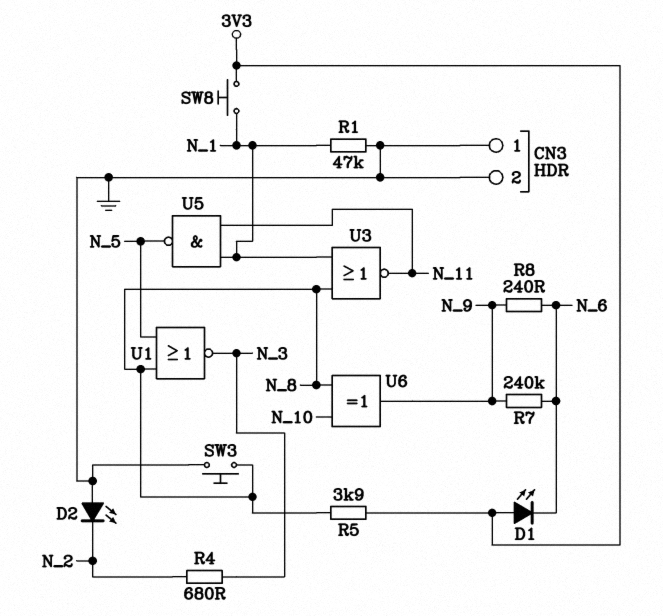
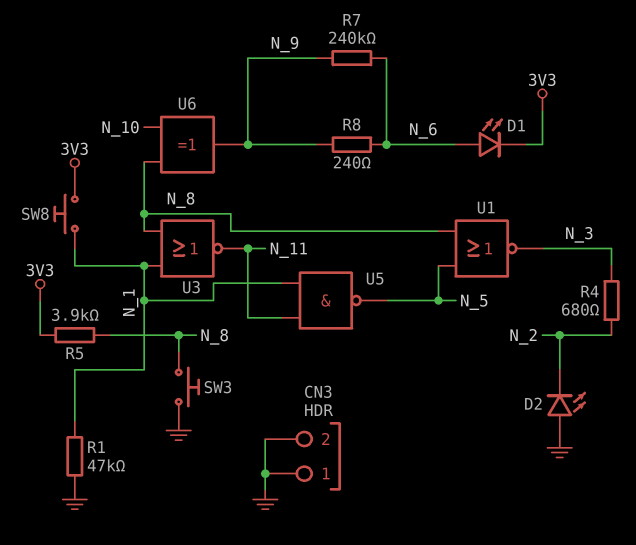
D1: LED (A 3V3, K N_6) -> LED (A N_6, K 3V3)

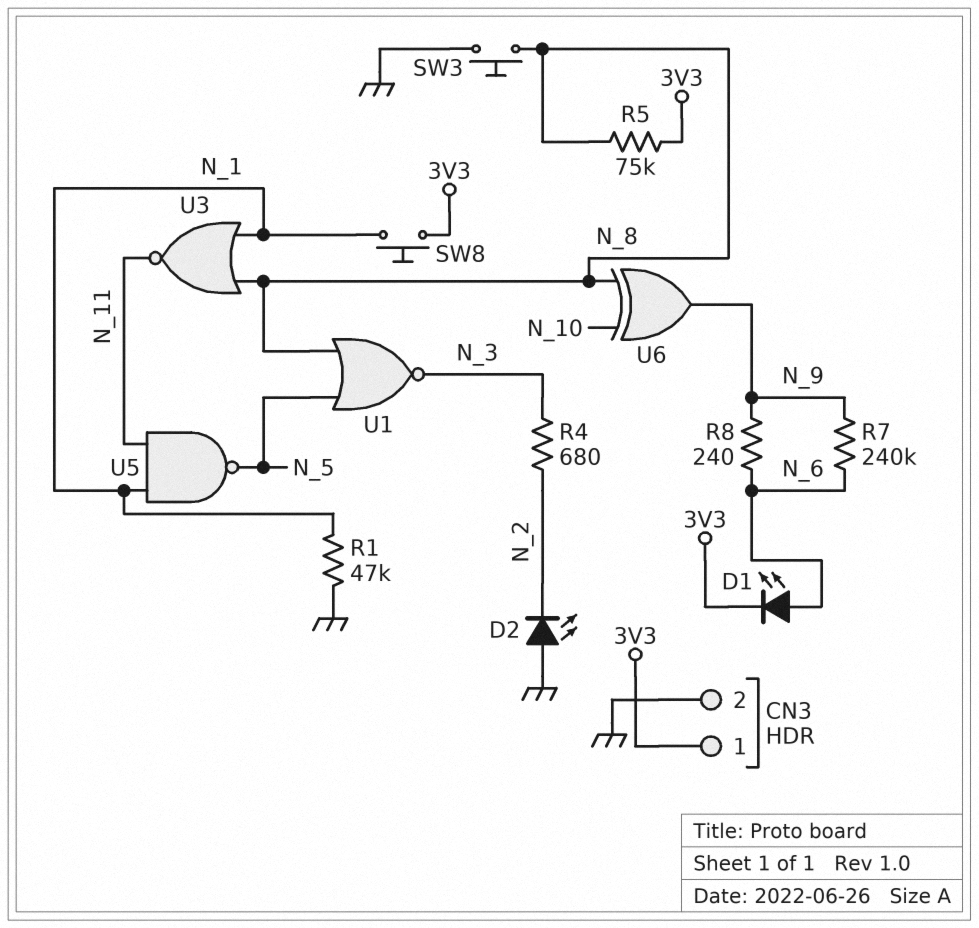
CN3 pin 1: GND -> 3V3
R5: 3.9k (3V3, N_8) -> 75k (3V3, N_8)

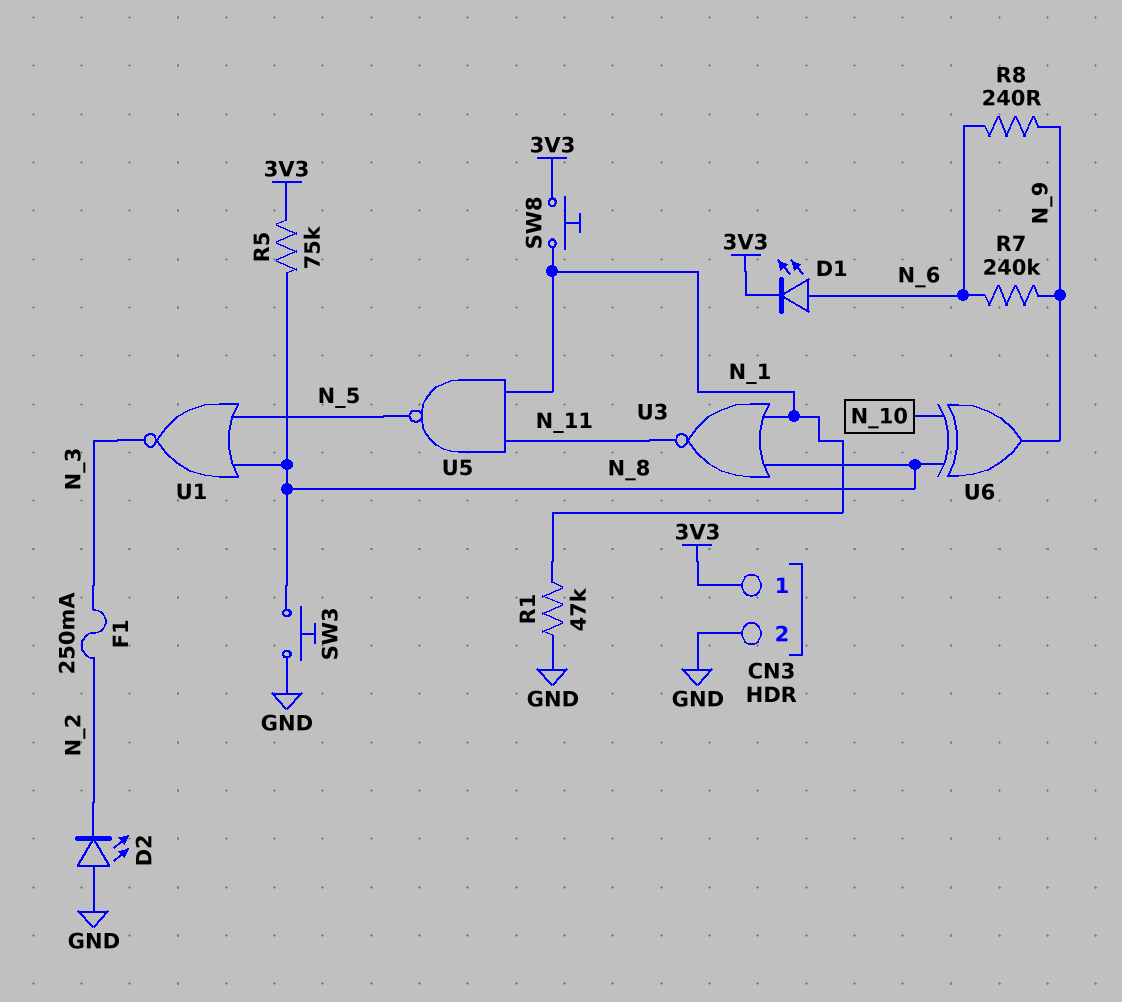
F1: none -> 250mA (N_2, N_3)
R4: 680 (N_2, N_3) -> none

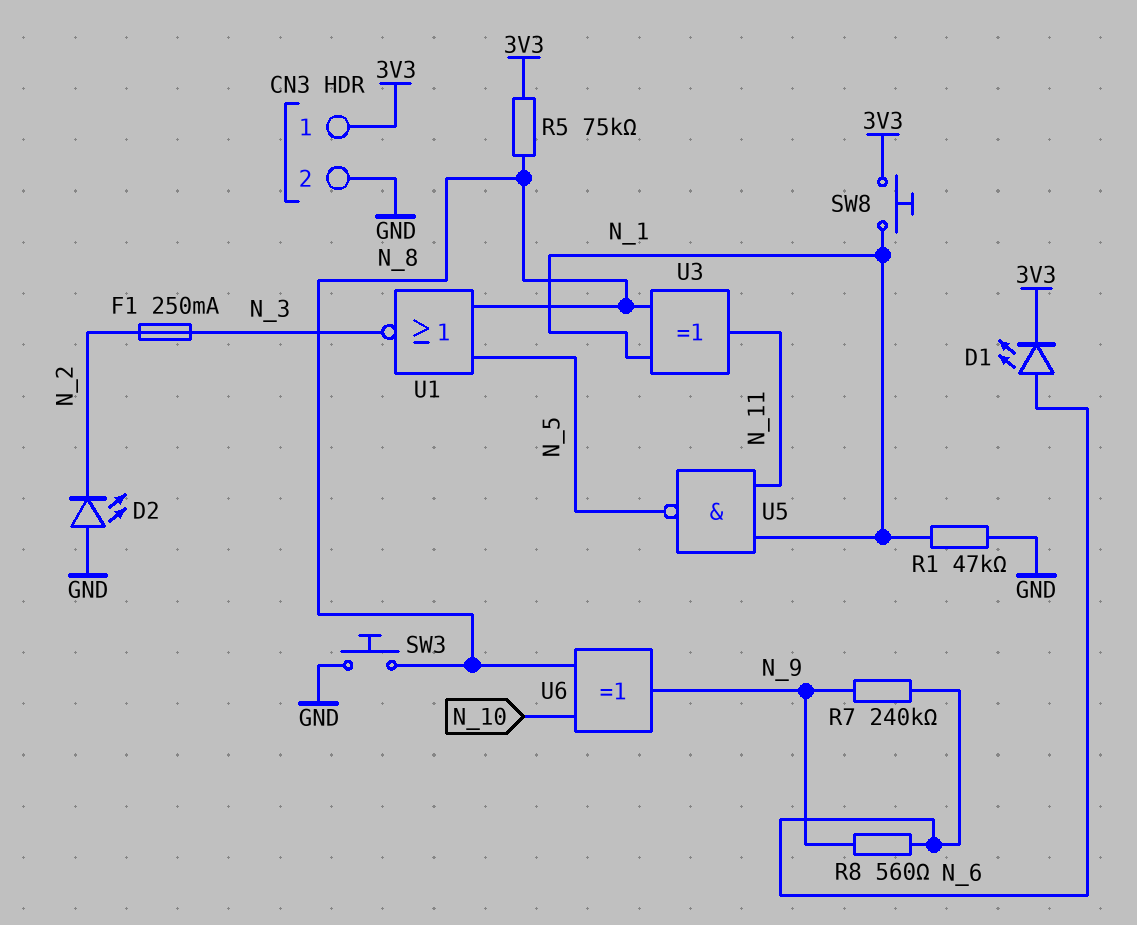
R8: 240 (N_6, N_9) -> 560 (N_6, N_9)
U3: NOR (in N_1, in N_8, out N_11) -> XOR (in N_1, in N_8, out N_11)

